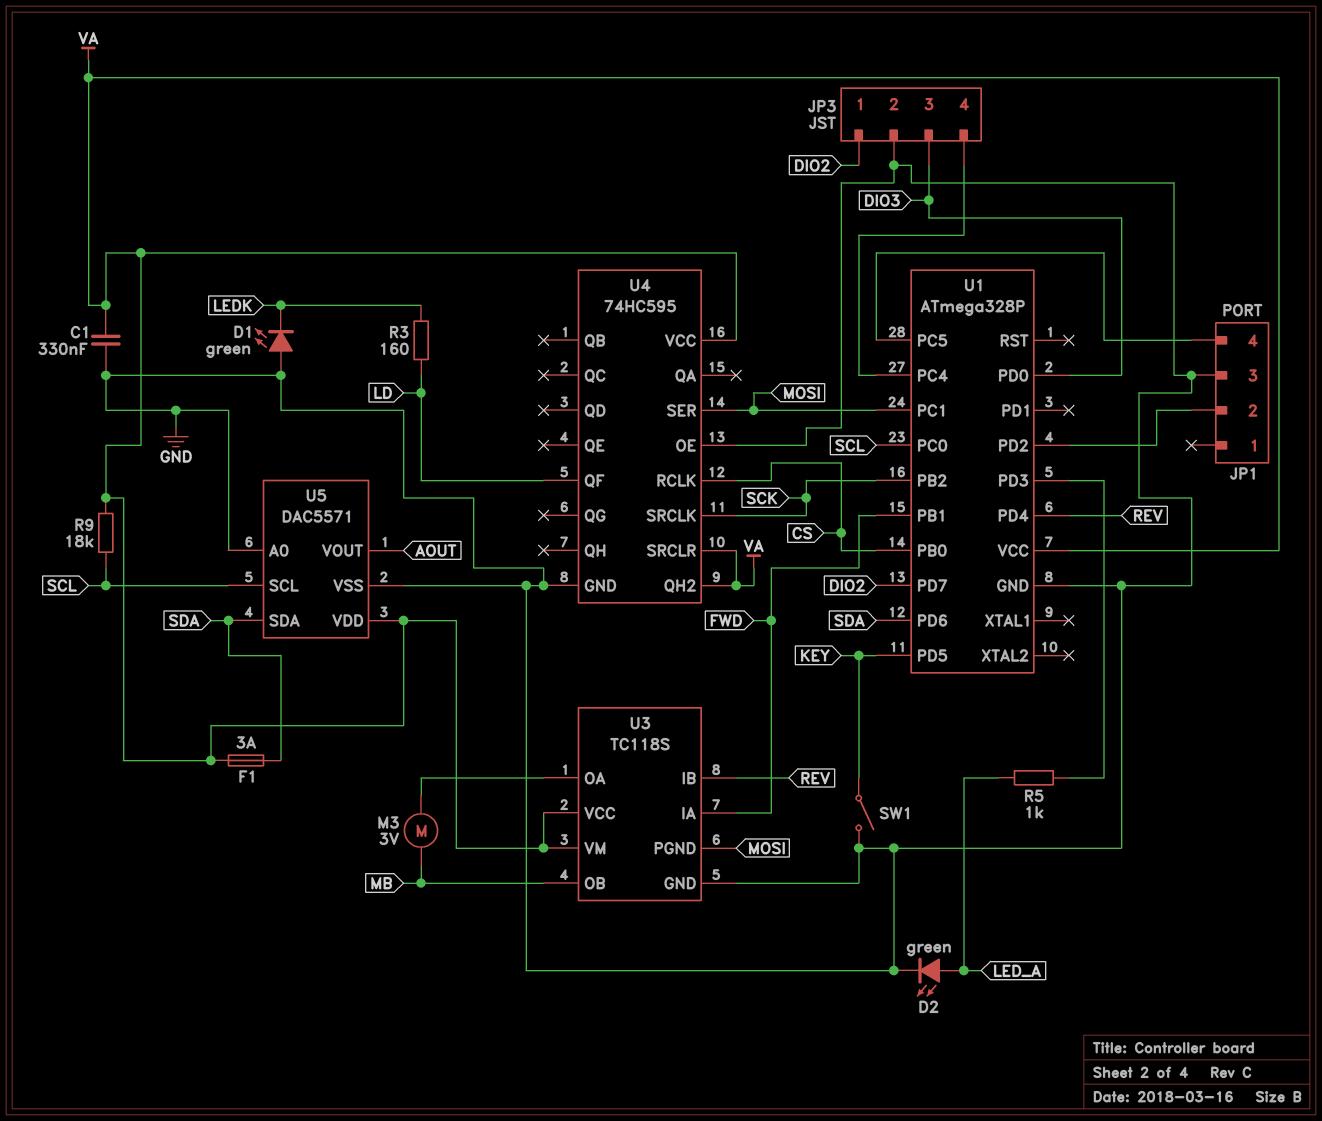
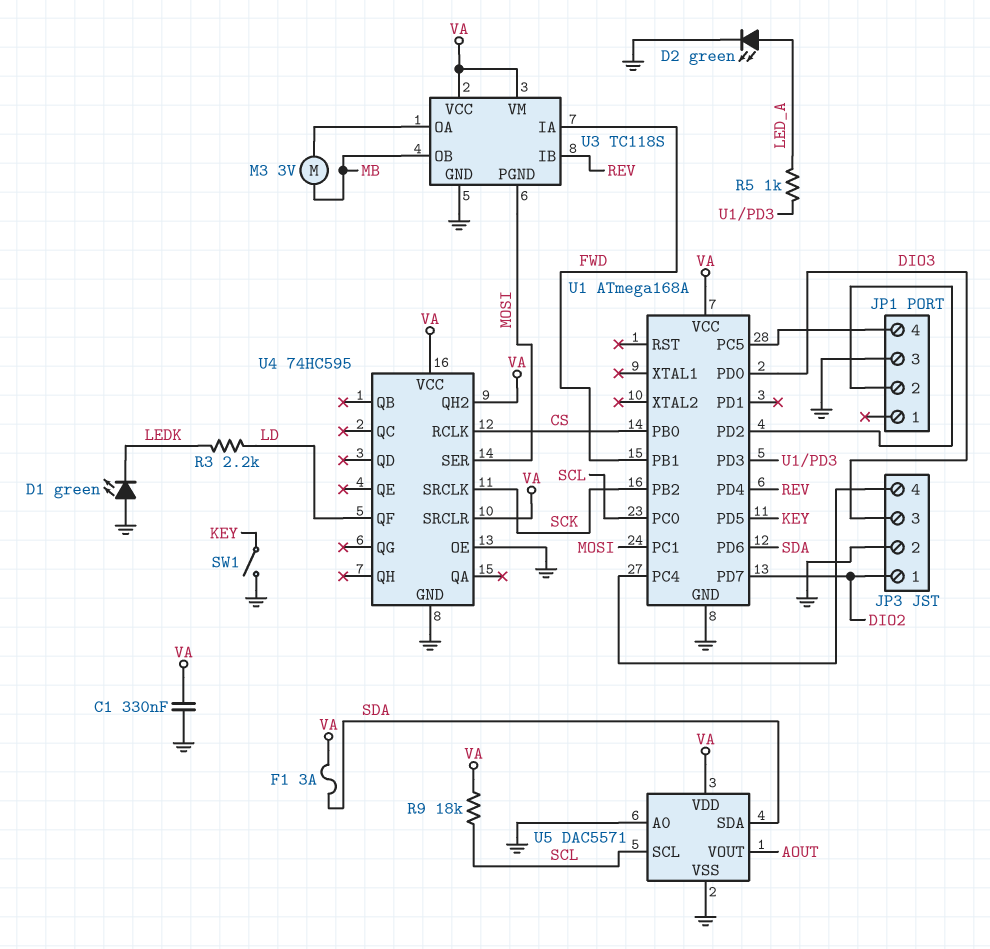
R3: 160 (LD, LEDK) -> 2.2k (LD, LEDK)
U1: ATmega328P -> ATmega168A

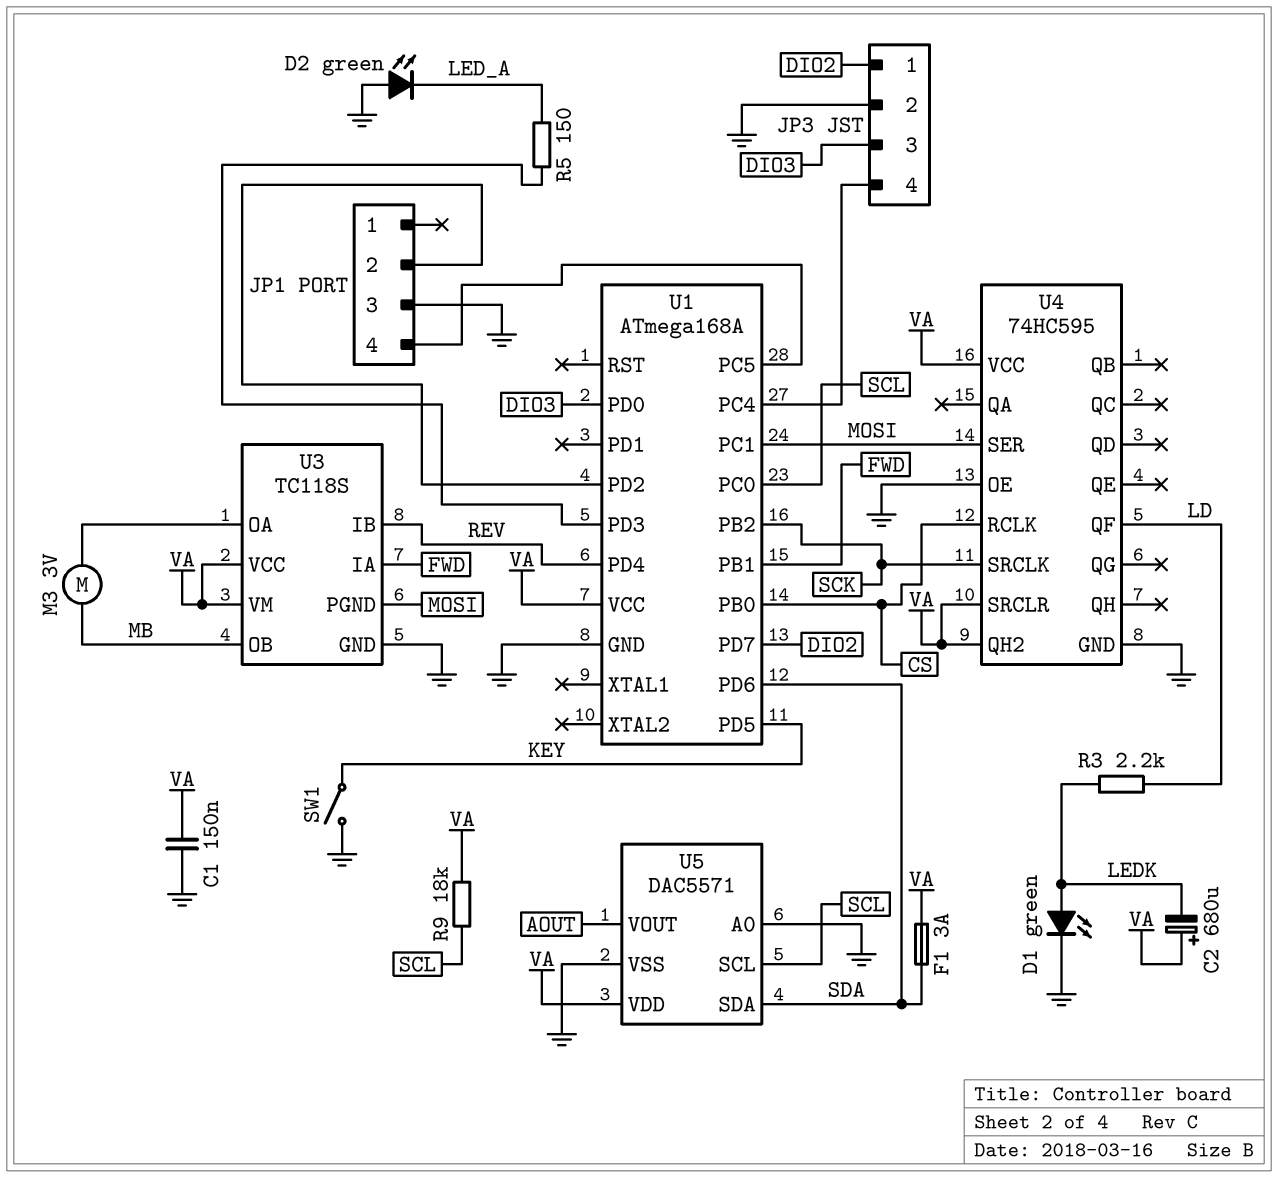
C1: 330nF (GND, VA) -> 150nF (GND, VA)
C2: none -> 680uF (plus VA, minus LEDK)
D1: LED green (A GND, K LEDK) -> LED green (A LEDK, K GND)
D2: LED green (A LED_A, K GND) -> LED green (A GND, K LED_A)
R5: 1k (LED_A, U1/PD3) -> 150 (LED_A, U1/PD3)

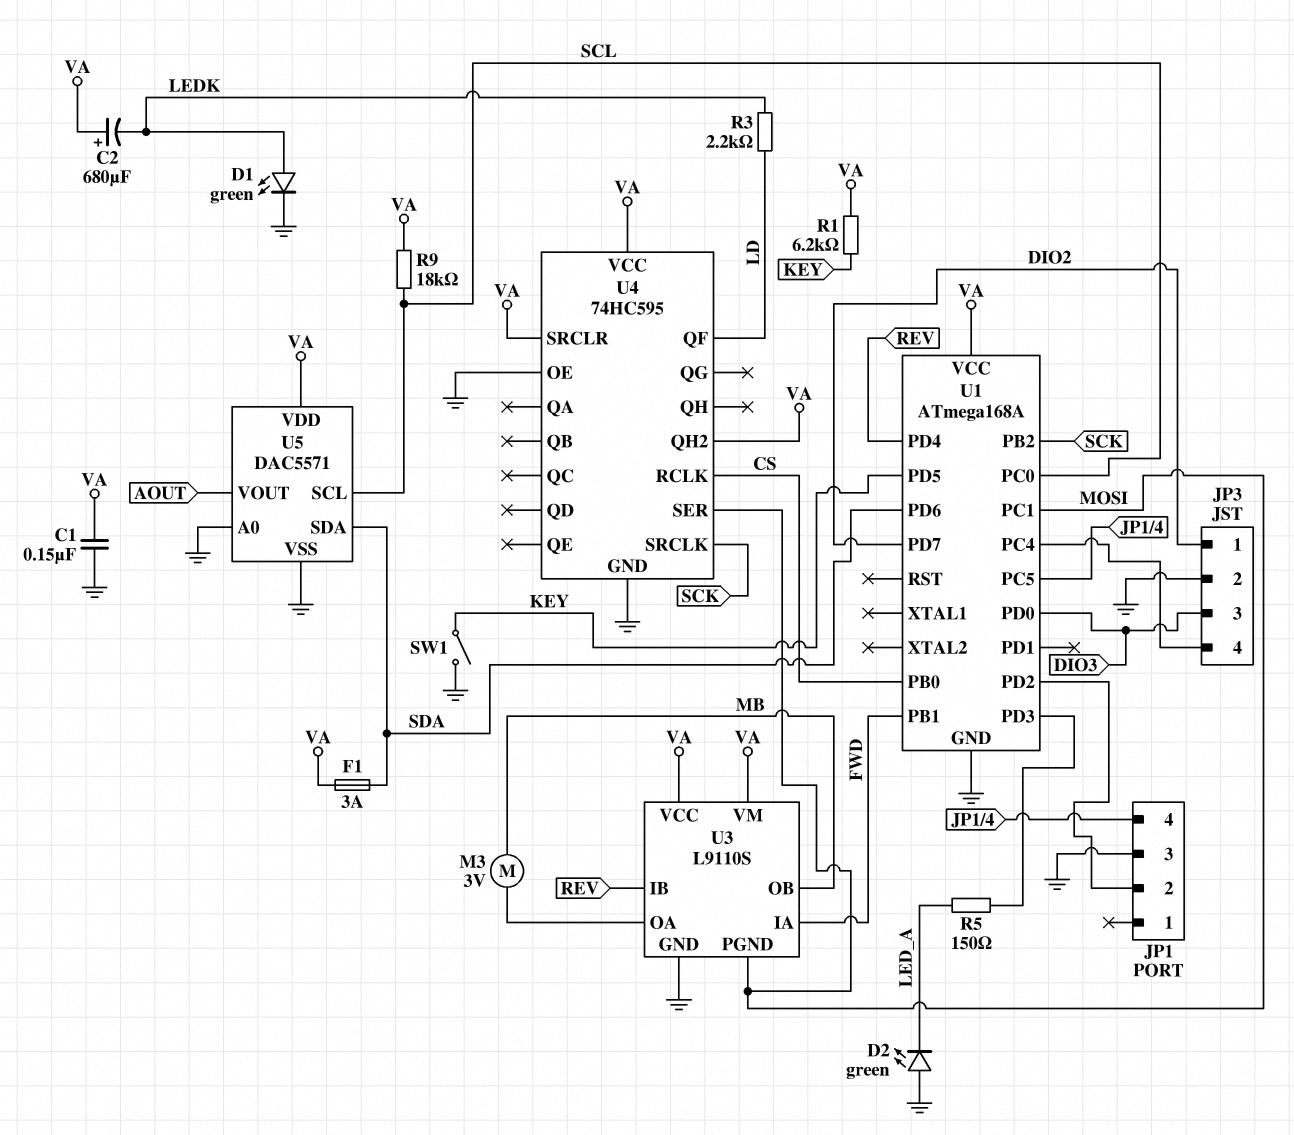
R1: none -> 6.2k (KEY, VA)
U3: TC118S -> L9110S

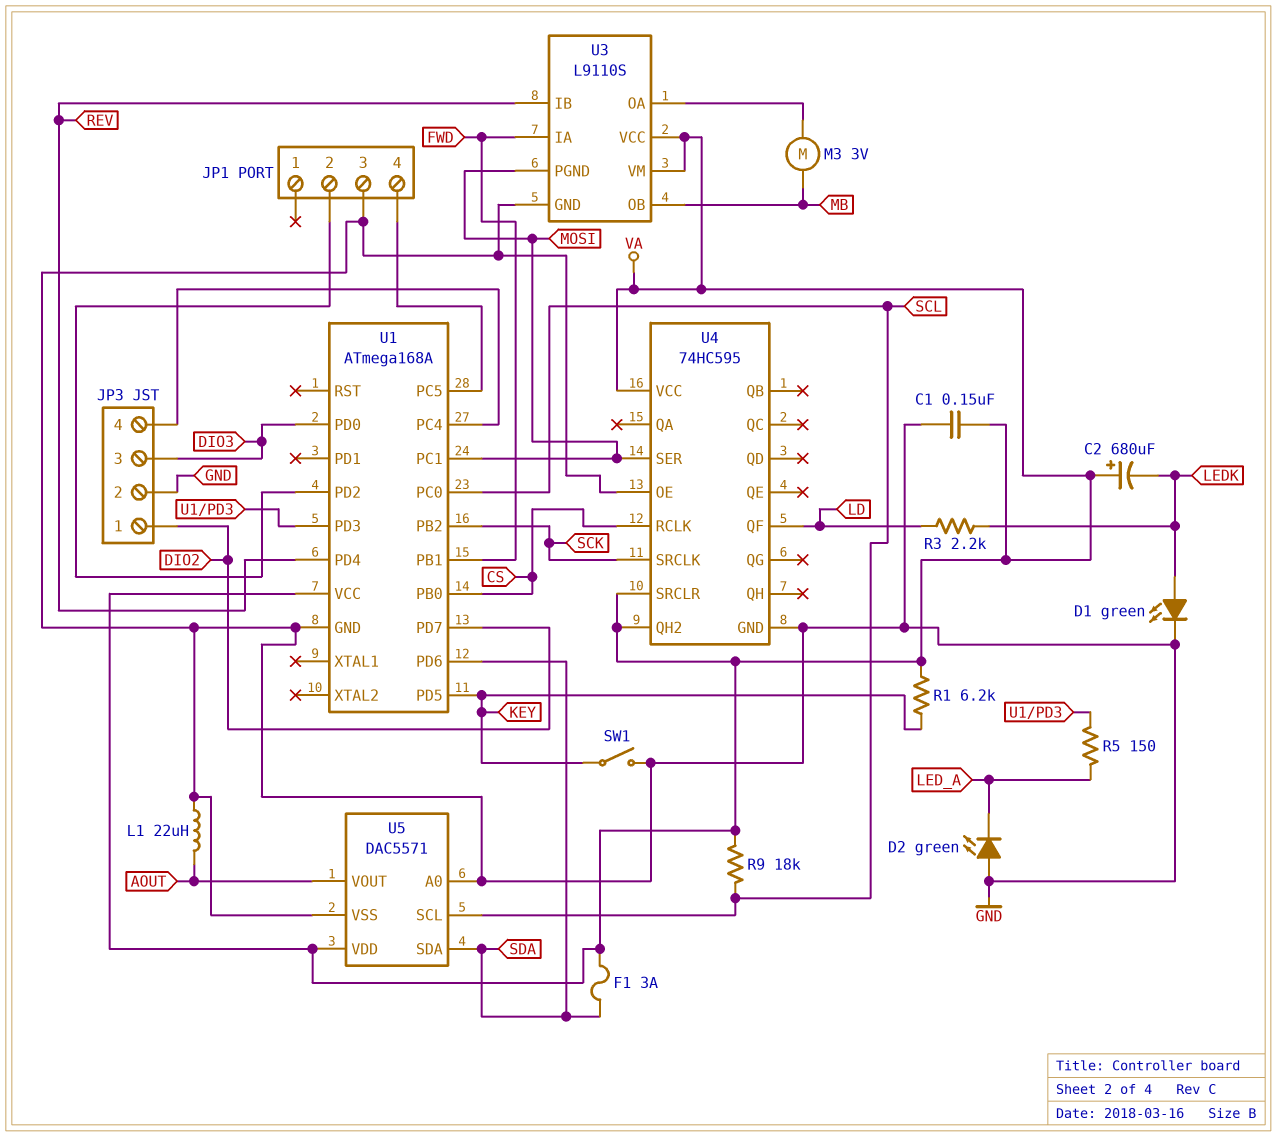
L1: none -> 22uH (AOUT, GND)

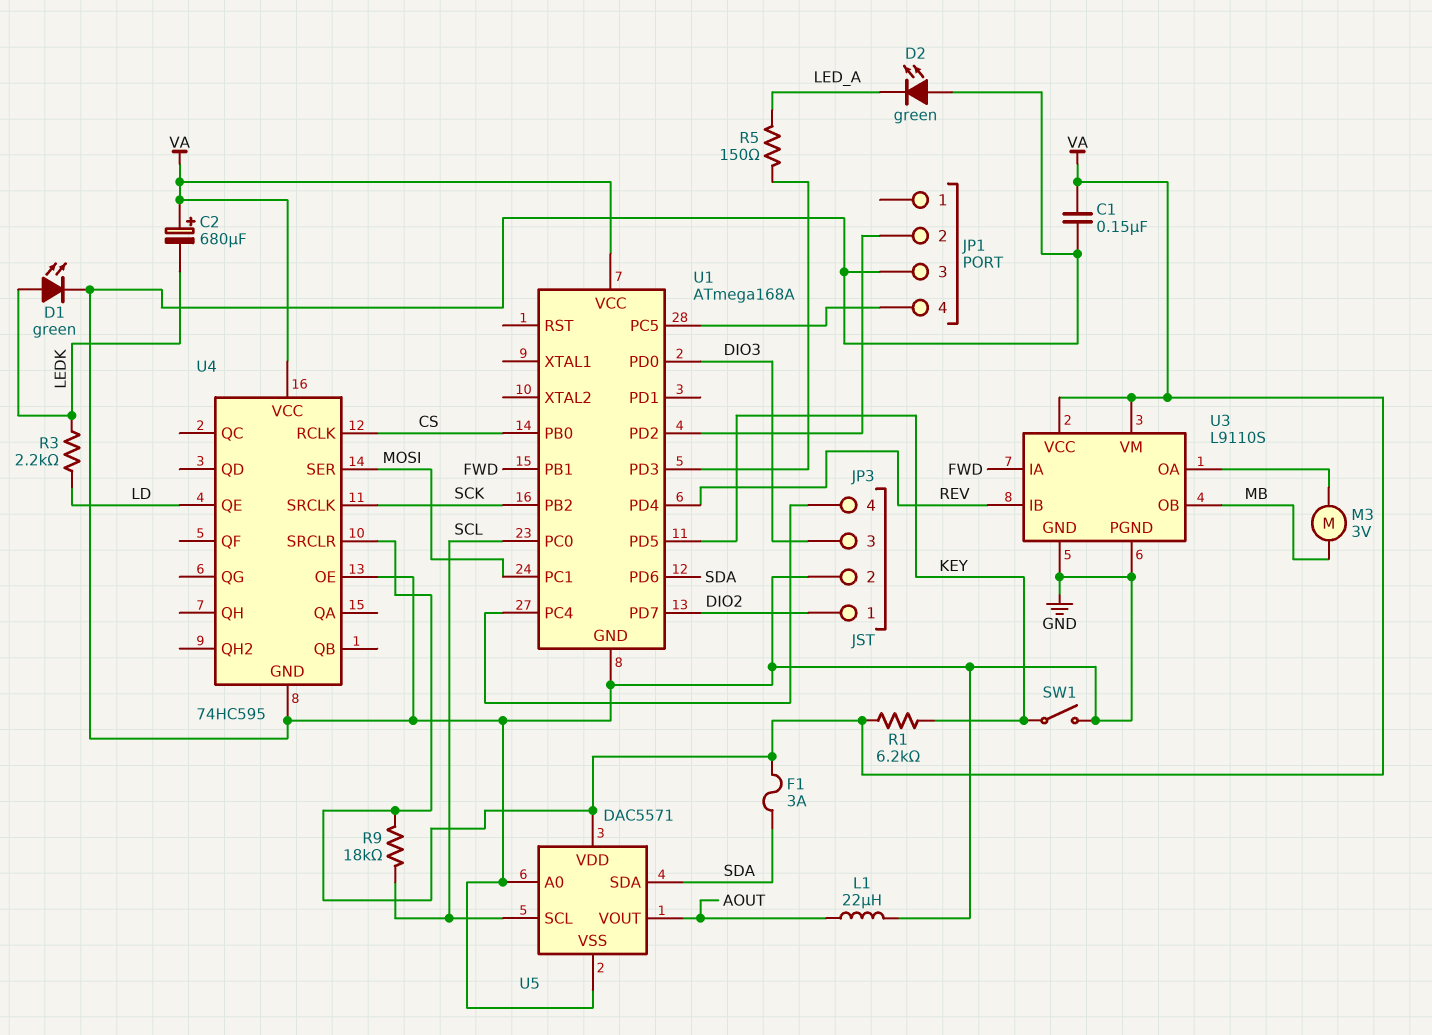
U3 pin PGND: MOSI -> GND
U4 pin QE: none -> LD
U4 pin QF: LD -> none
U4 pin QH2: VA -> none

